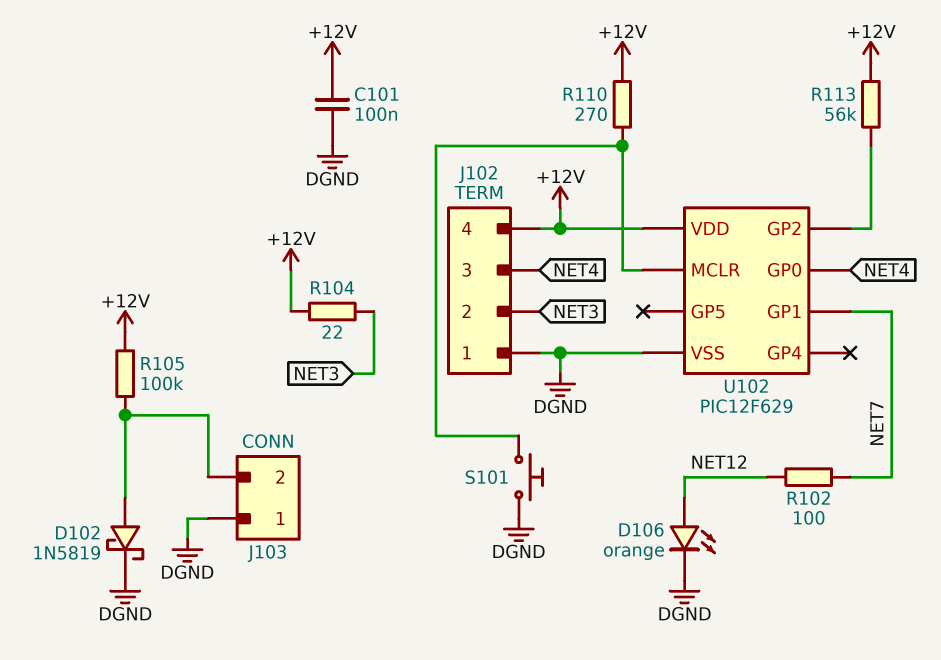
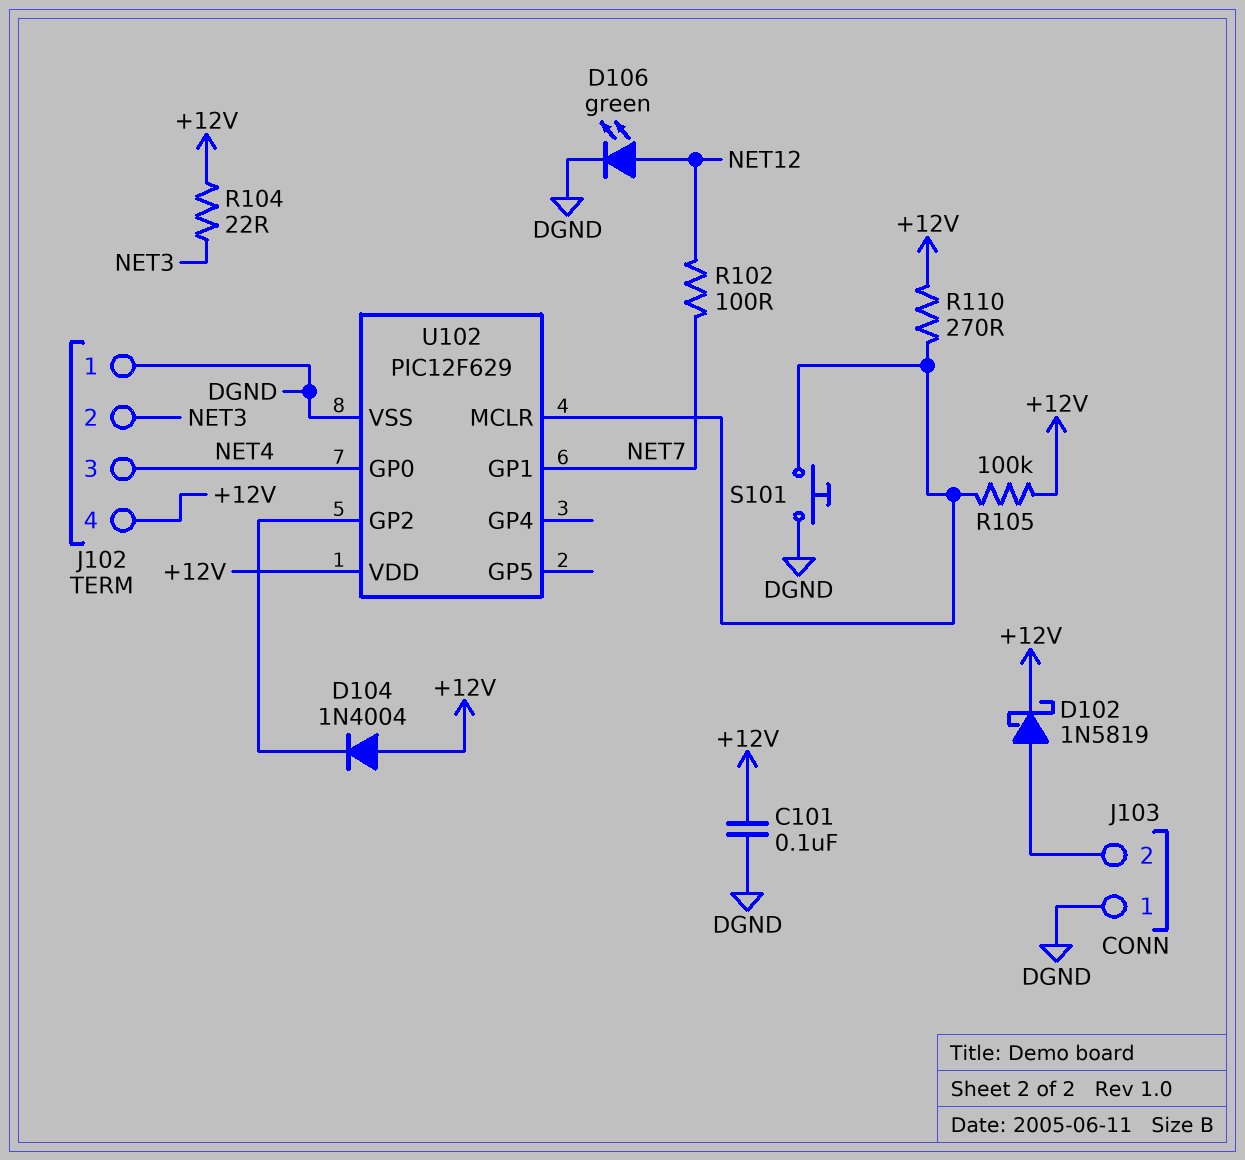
D102: schottky 1N5819 (A J103/2, K DGND) -> schottky 1N5819 (A J103/2, K +12V)
D104: none -> diode 1N4004 (A +12V, K U102/GP2)
D106: LED orange (A NET12, K DGND) -> LED green (A NET12, K DGND)
R105: 100k (+12V, J103/2) -> 100k (+12V, U102/MCLR)
R113: 56k (+12V, U102/GP2) -> none

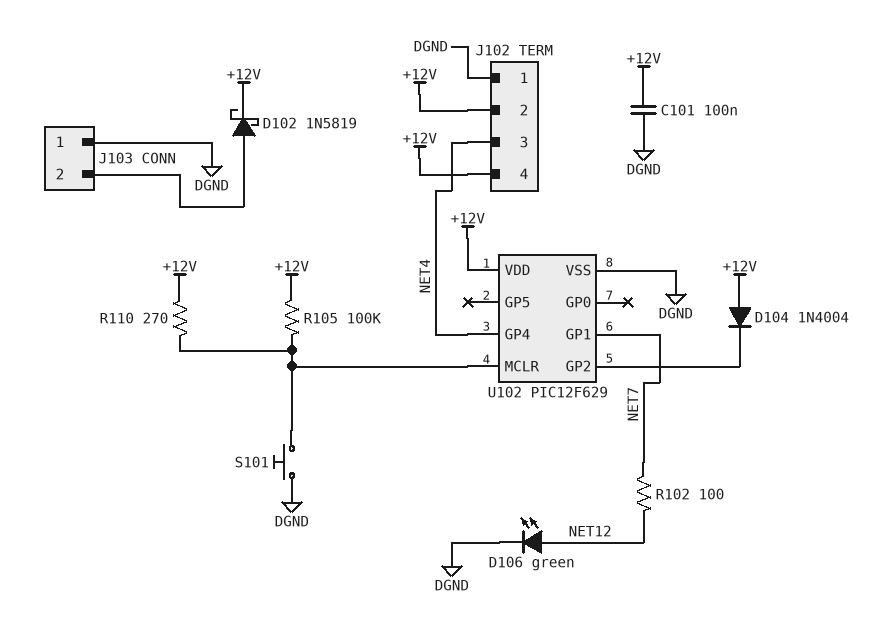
J102 pin 2: NET3 -> +12V
R104: 22 (+12V, NET3) -> none
U102 pin GP0: NET4 -> none
U102 pin GP4: none -> NET4

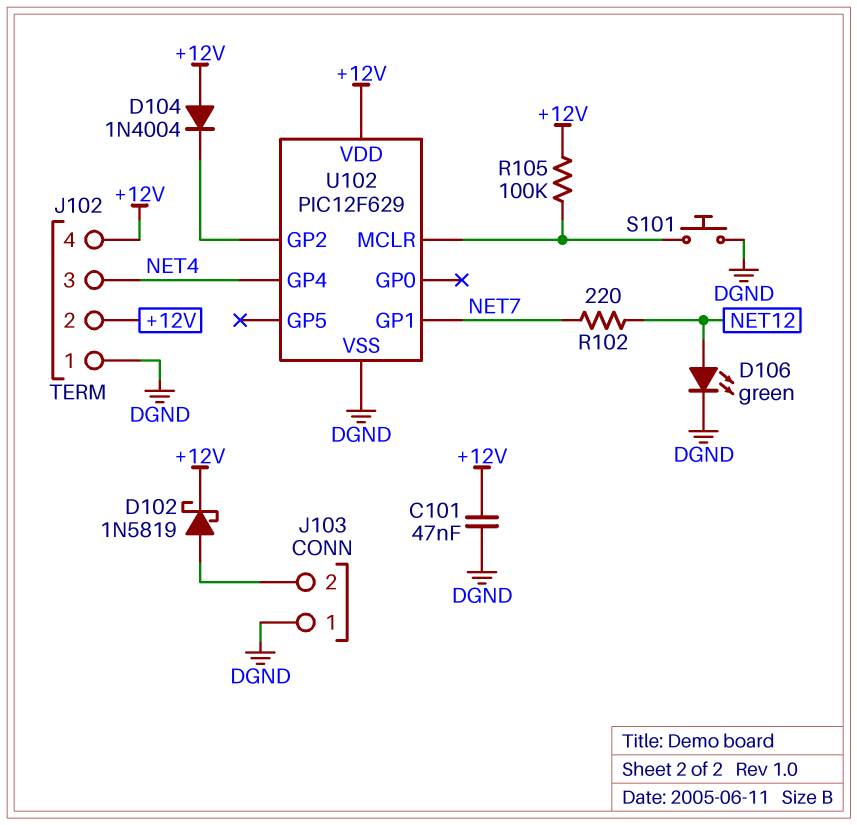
C101: 100nF (+12V, DGND) -> 47nF (+12V, DGND)
R102: 100 (NET7, NET12) -> 220 (NET7, NET12)
R110: 270 (+12V, U102/MCLR) -> none

